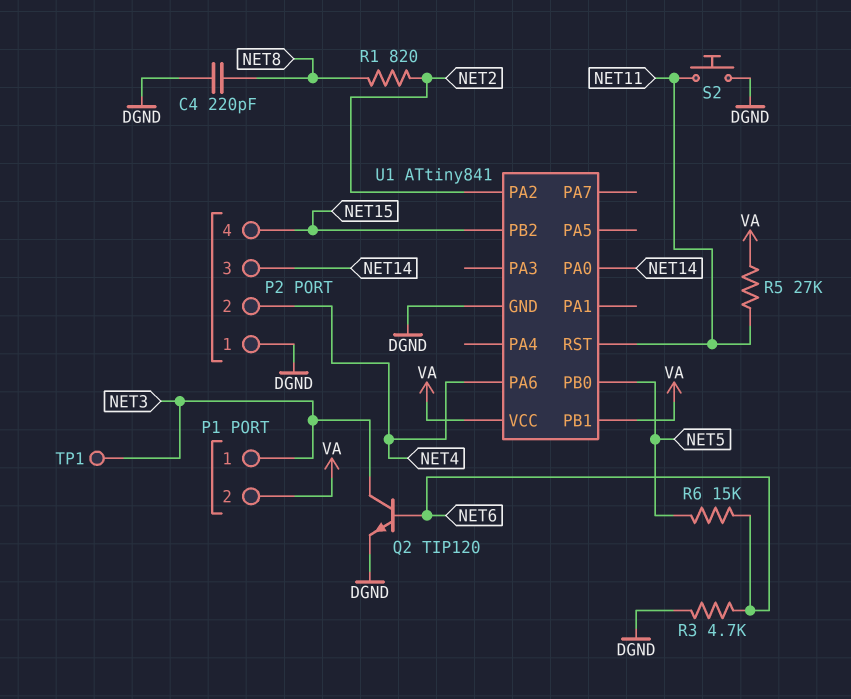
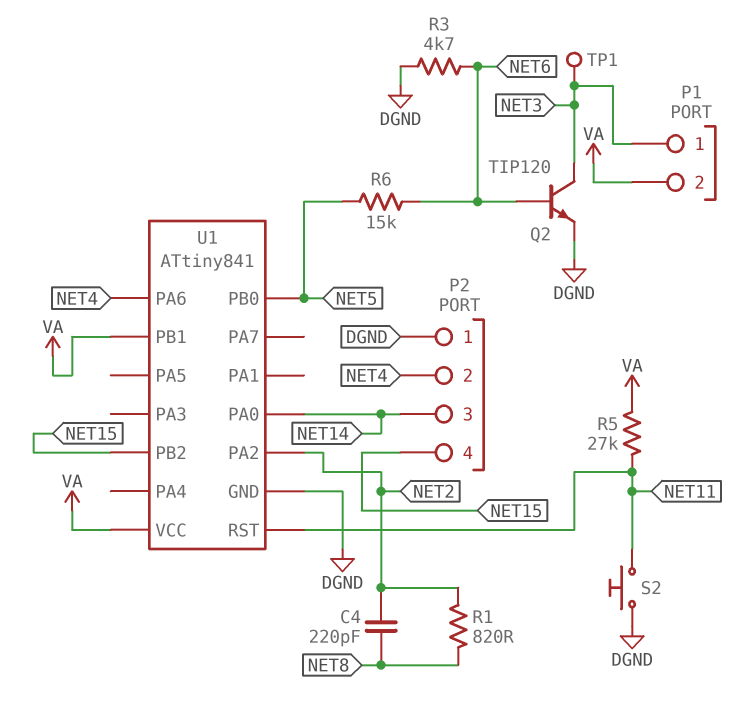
C4: 220pF (DGND, NET8) -> 220pF (NET2, NET8)

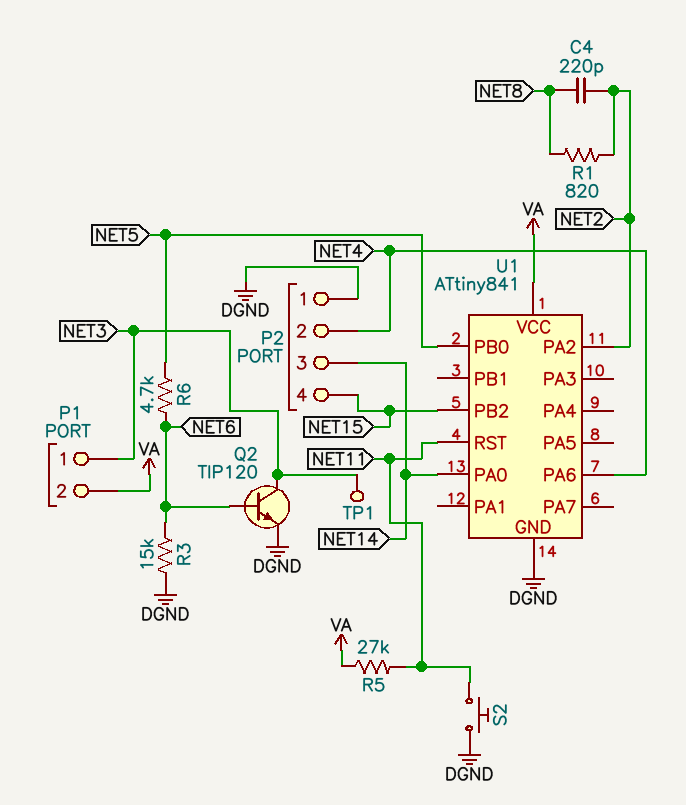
R3: 4.7k (DGND, NET6) -> 15k (DGND, NET6)
R6: 15k (NET5, NET6) -> 4.7k (NET5, NET6)
U1 pin PB1: VA -> none

